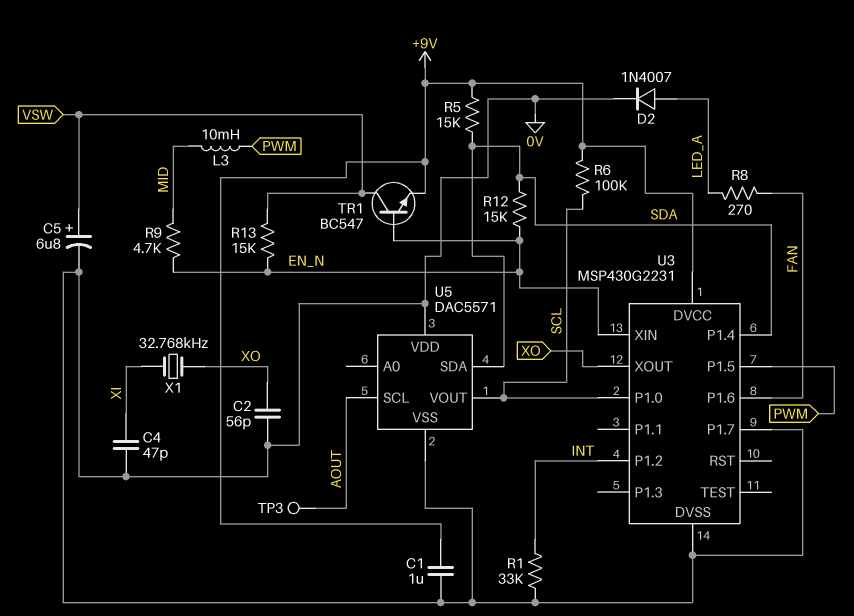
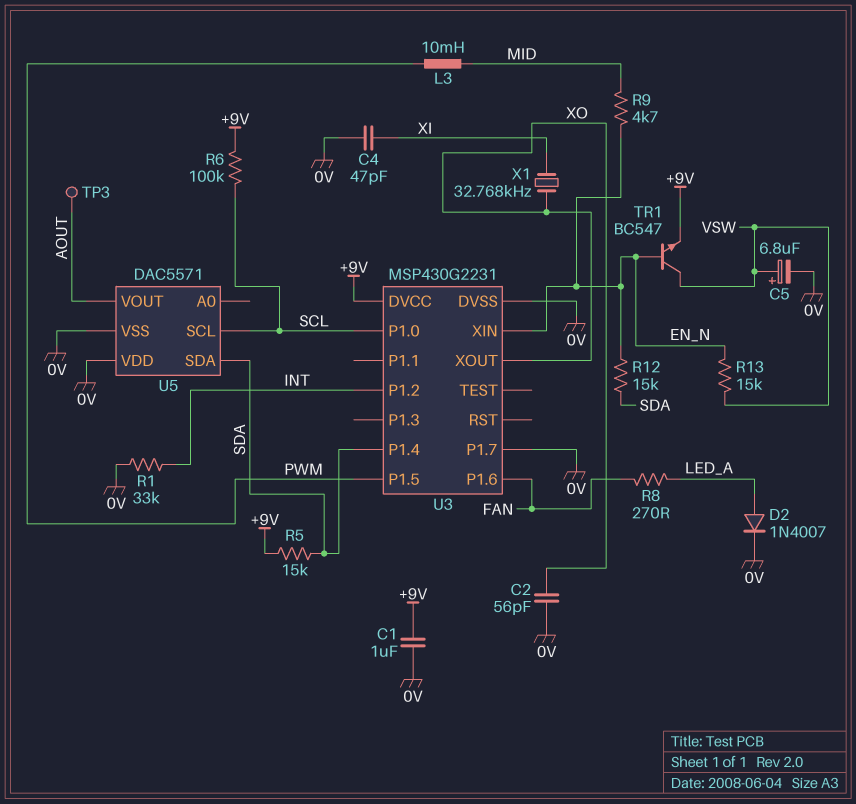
U5 pin SCL: AOUT -> SCL
U5 pin VOUT: SCL -> AOUT

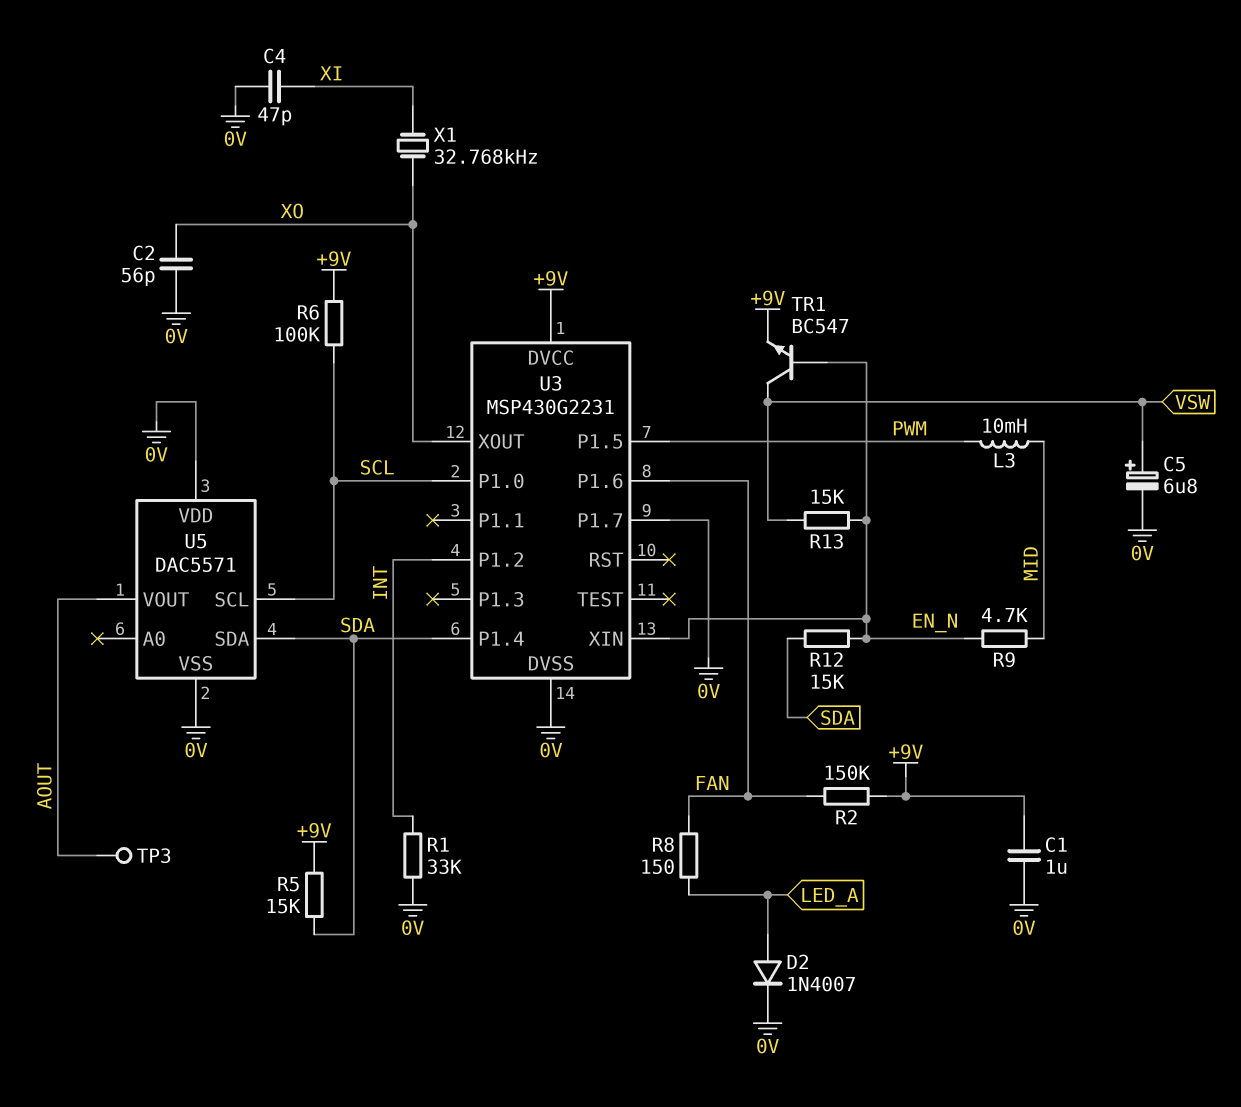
R2: none -> 150k (+9V, FAN)
R8: 270 (FAN, LED_A) -> 150 (FAN, LED_A)

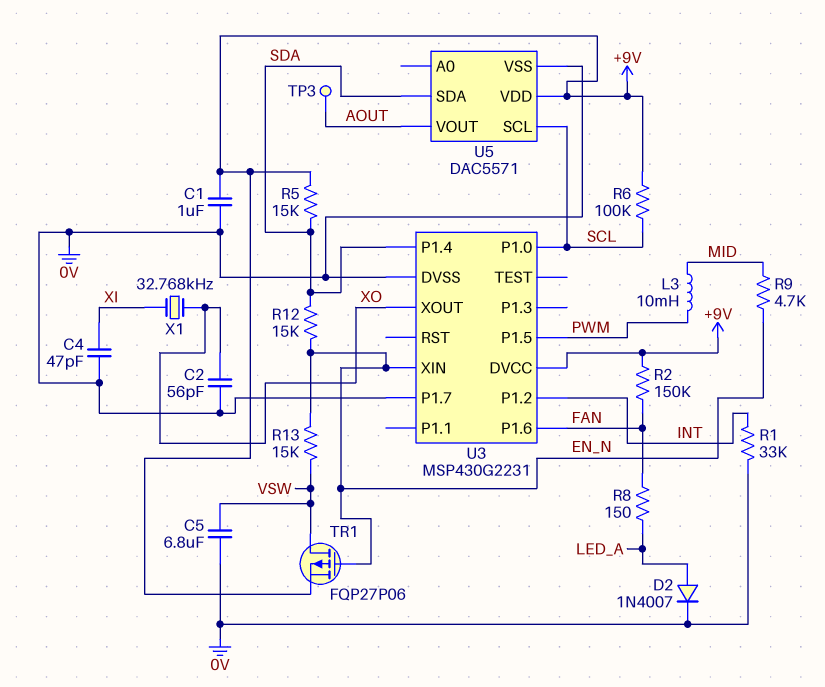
C5: 6.8uF (plus VSW, minus 0V) -> 6.8uF (0V, VSW)
TR1: NPN BC547 (B EN_N, C VSW, E +9V) -> PMOS FQP27P06 (G EN_N, D VSW, S +9V)
U5 pin VDD: 0V -> +9V

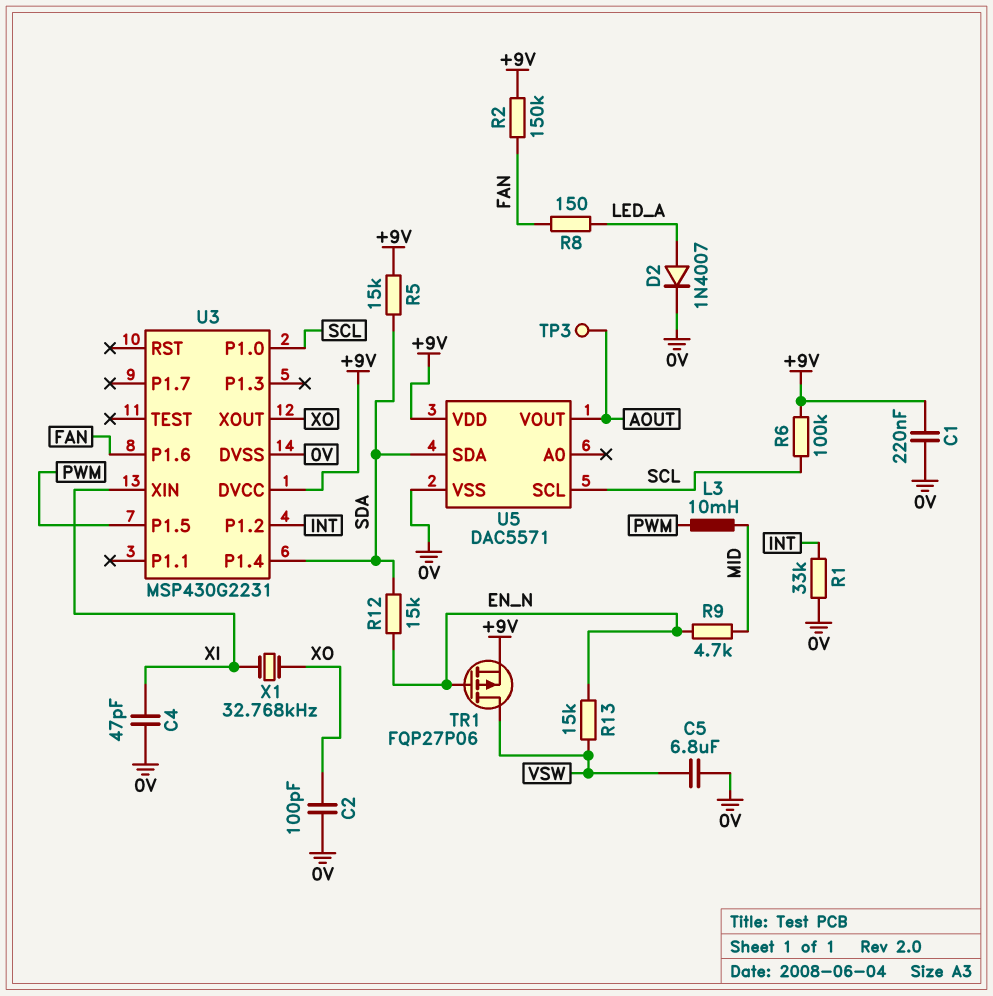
C1: 1uF (+9V, 0V) -> 220nF (+9V, 0V)
C2: 56pF (0V, XO) -> 100pF (0V, XO)
U3 pin P1.7: 0V -> none
U3 pin XIN: EN_N -> XI

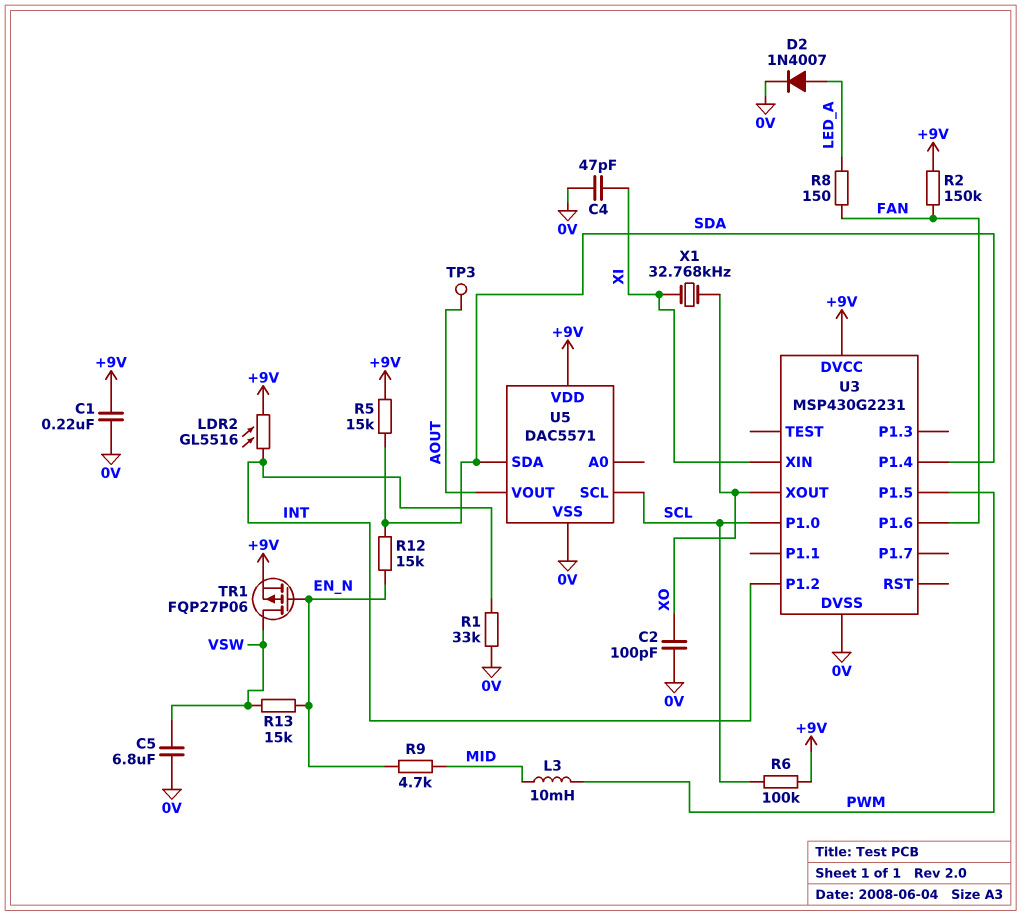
LDR2: none -> GL5516 (+9V, INT)

